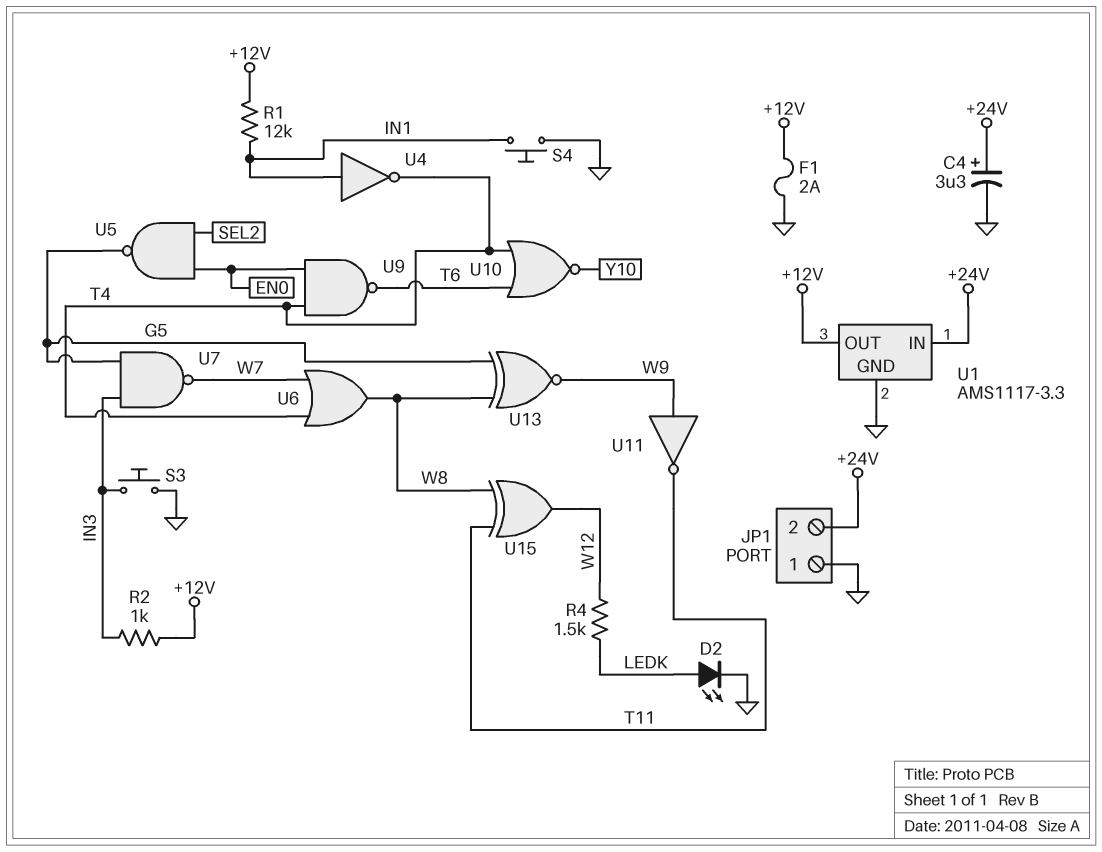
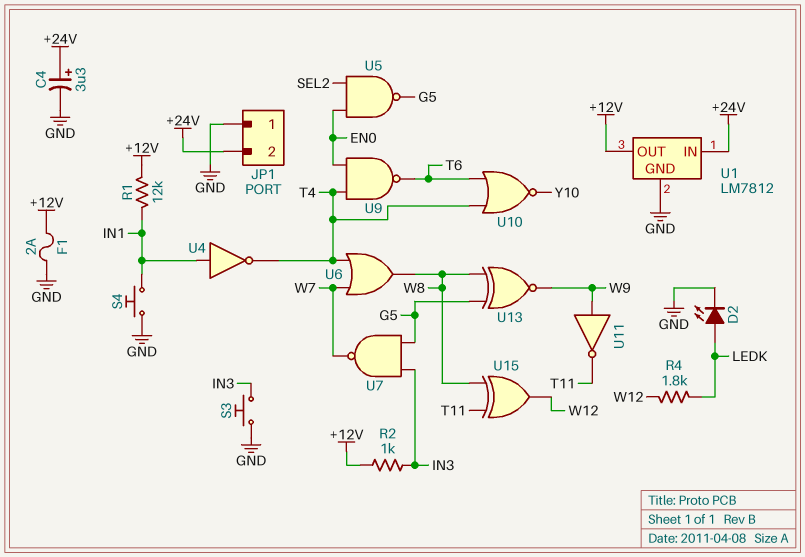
R4: 1.5k (LEDK, W12) -> 1.8k (LEDK, W12)
U1: AMS1117-3.3 -> LM7812

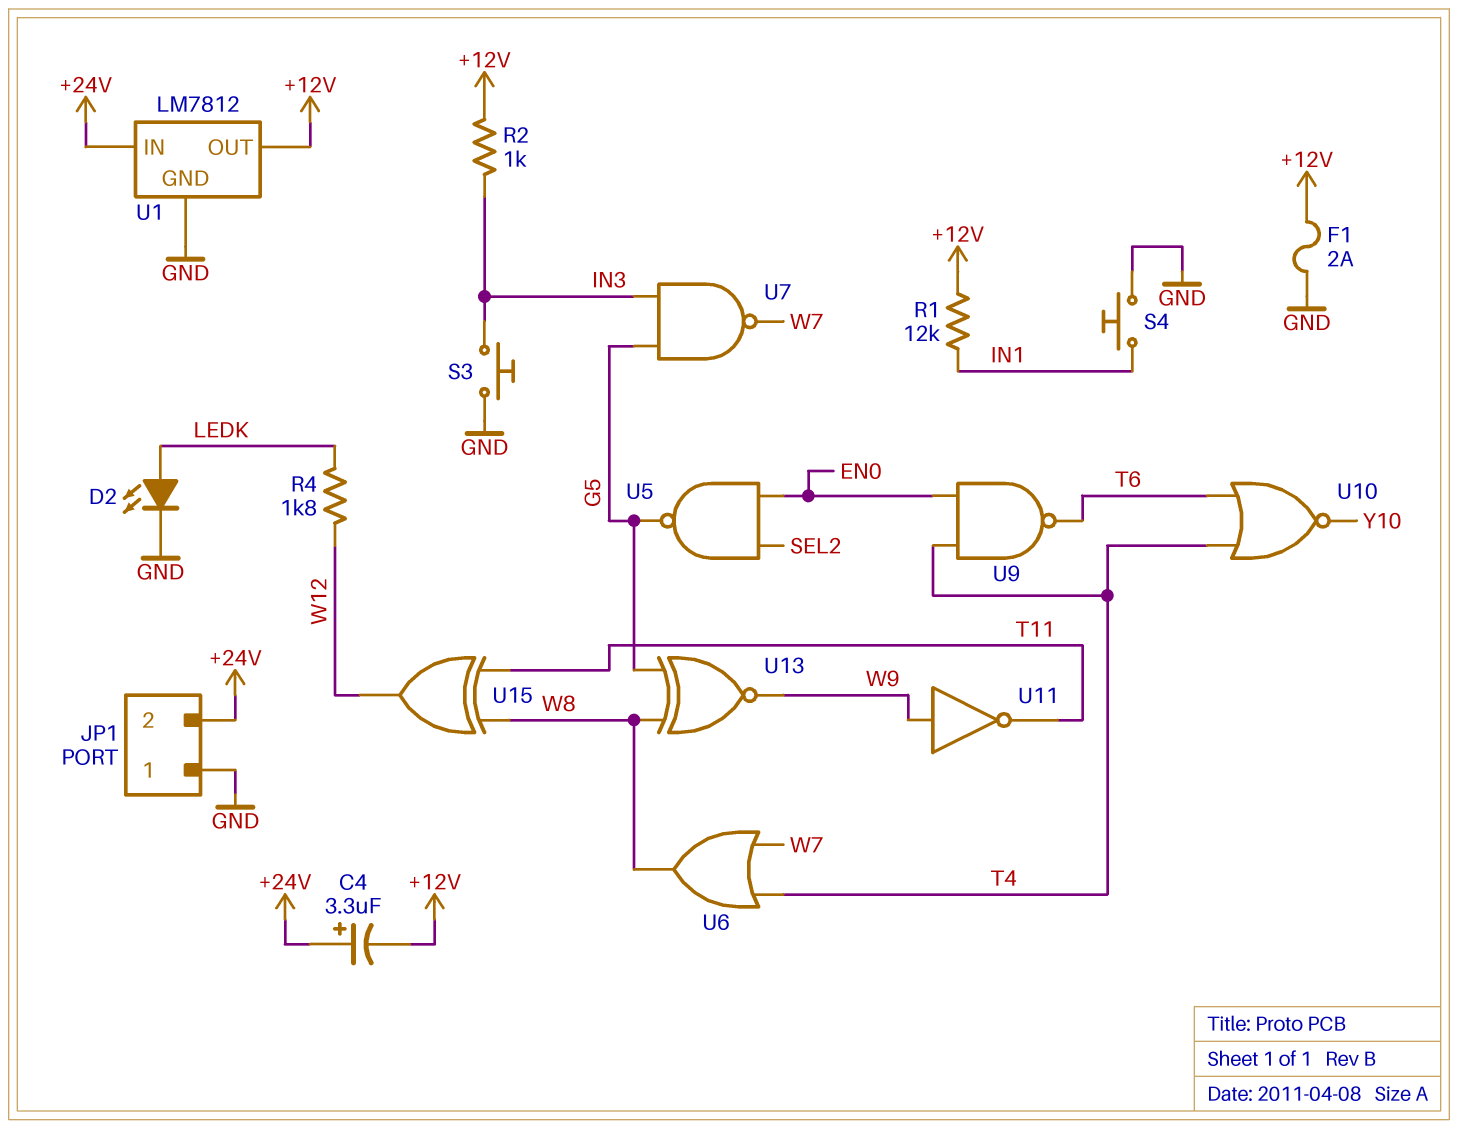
C4: 3.3uF (plus +24V, minus GND) -> 3.3uF (plus +24V, minus +12V)
U4: NOT (in IN1, out T4) -> none

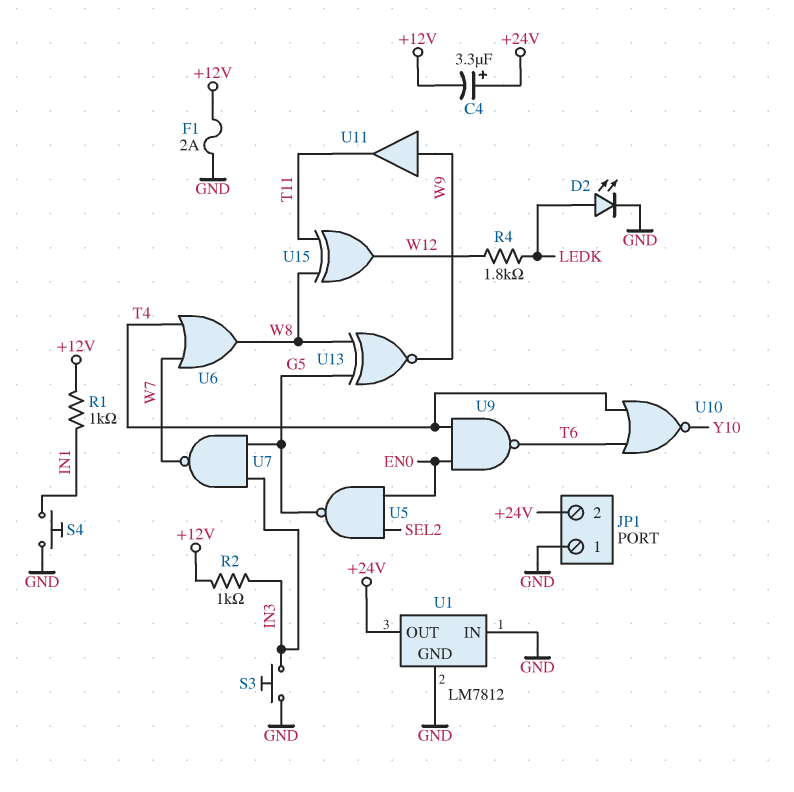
R1: 12k (+12V, IN1) -> 1k (+12V, IN1)
U1 pin IN: +24V -> GND
U1 pin OUT: +12V -> +24V
U11: NOT (in W9, out T11) -> buffer (in W9, out T11)

